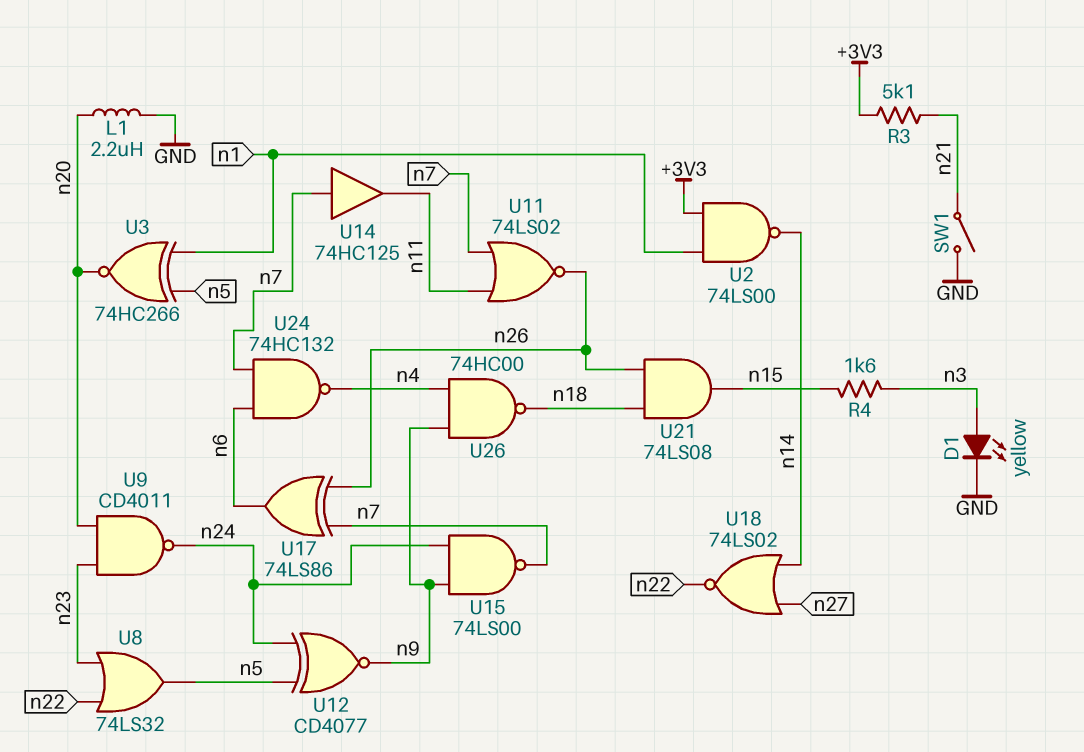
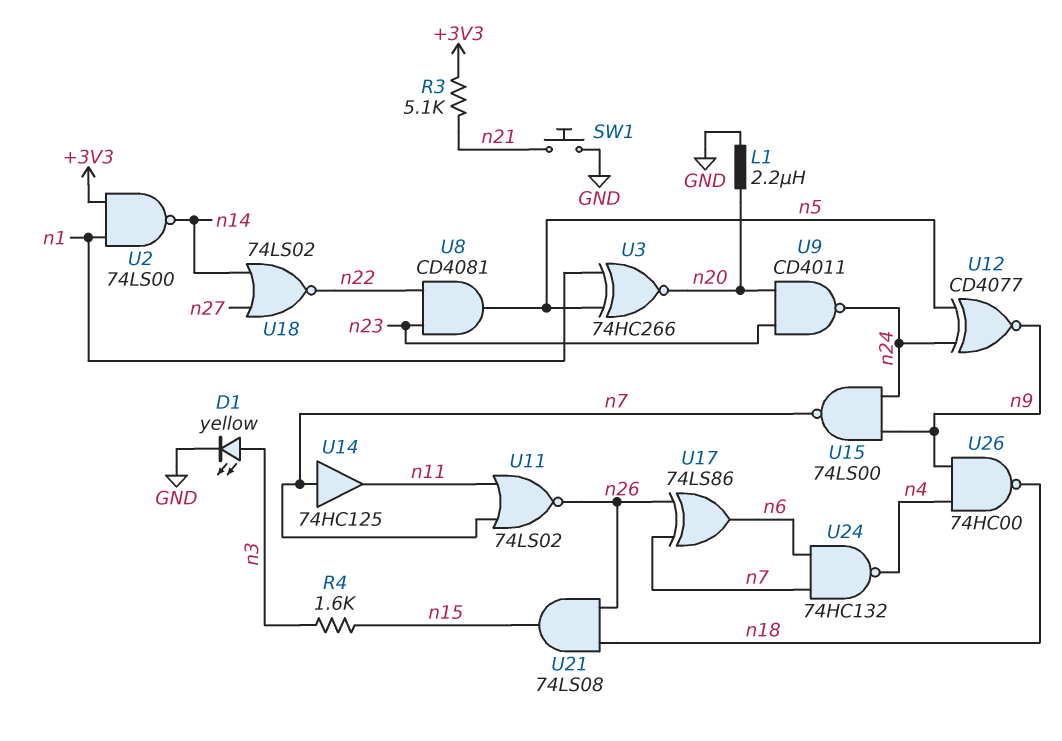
SW1: switch (GND, n21) -> button (GND, n21)
U8: OR 74LS32 (in n22, in n23, out n5) -> AND CD4081 (in n22, in n23, out n5)

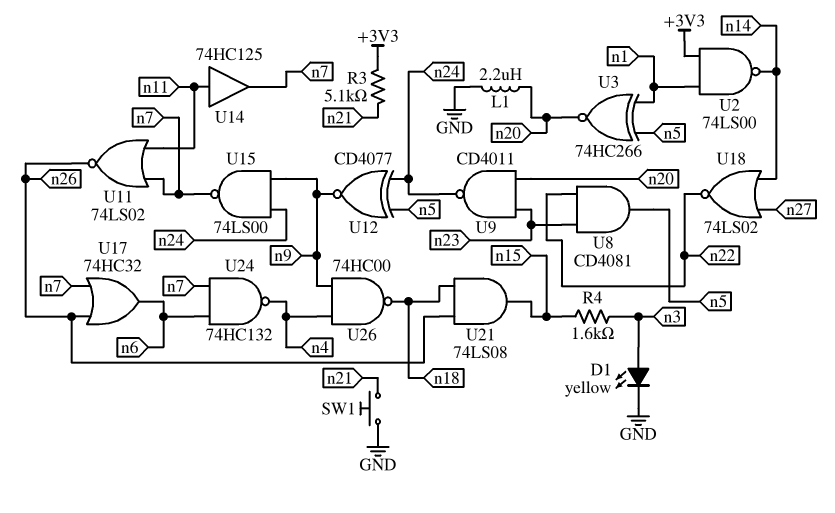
U14: buffer 74HC125 (in n7, out n11) -> buffer 74HC125 (in n11, out n7)
U17: XOR 74LS86 (in n7, in n26, out n6) -> OR 74HC32 (in n7, in n26, out n6)

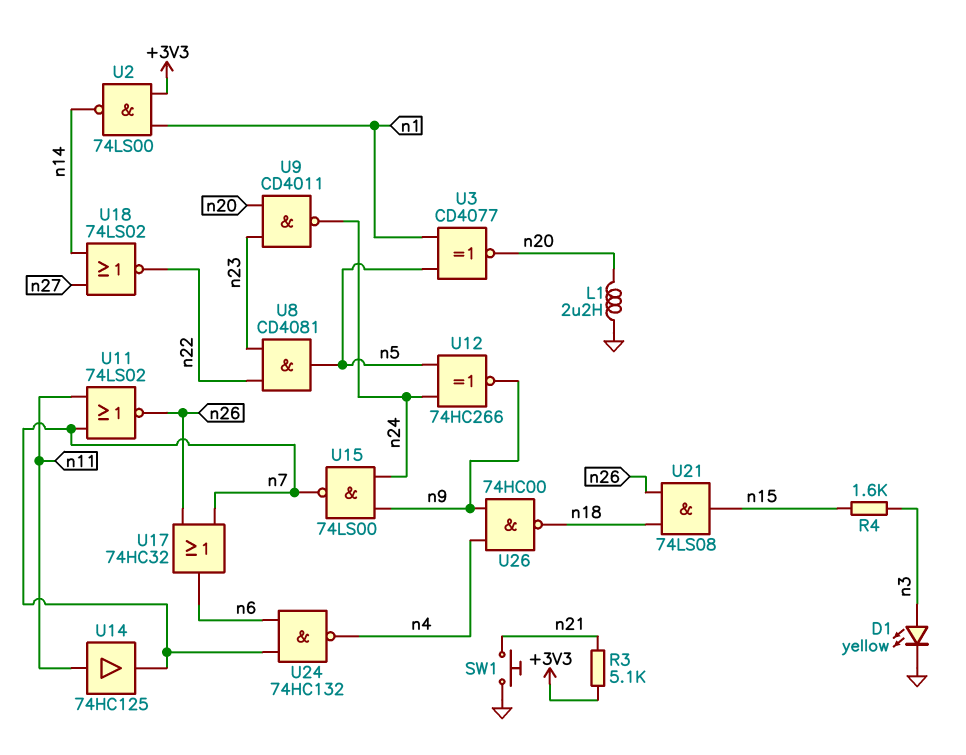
U3: XNOR 74HC266 (in n1, in n5, out n20) -> XNOR CD4077 (in n1, in n5, out n20)
U12: XNOR CD4077 (in n5, in n24, out n9) -> XNOR 74HC266 (in n5, in n24, out n9)

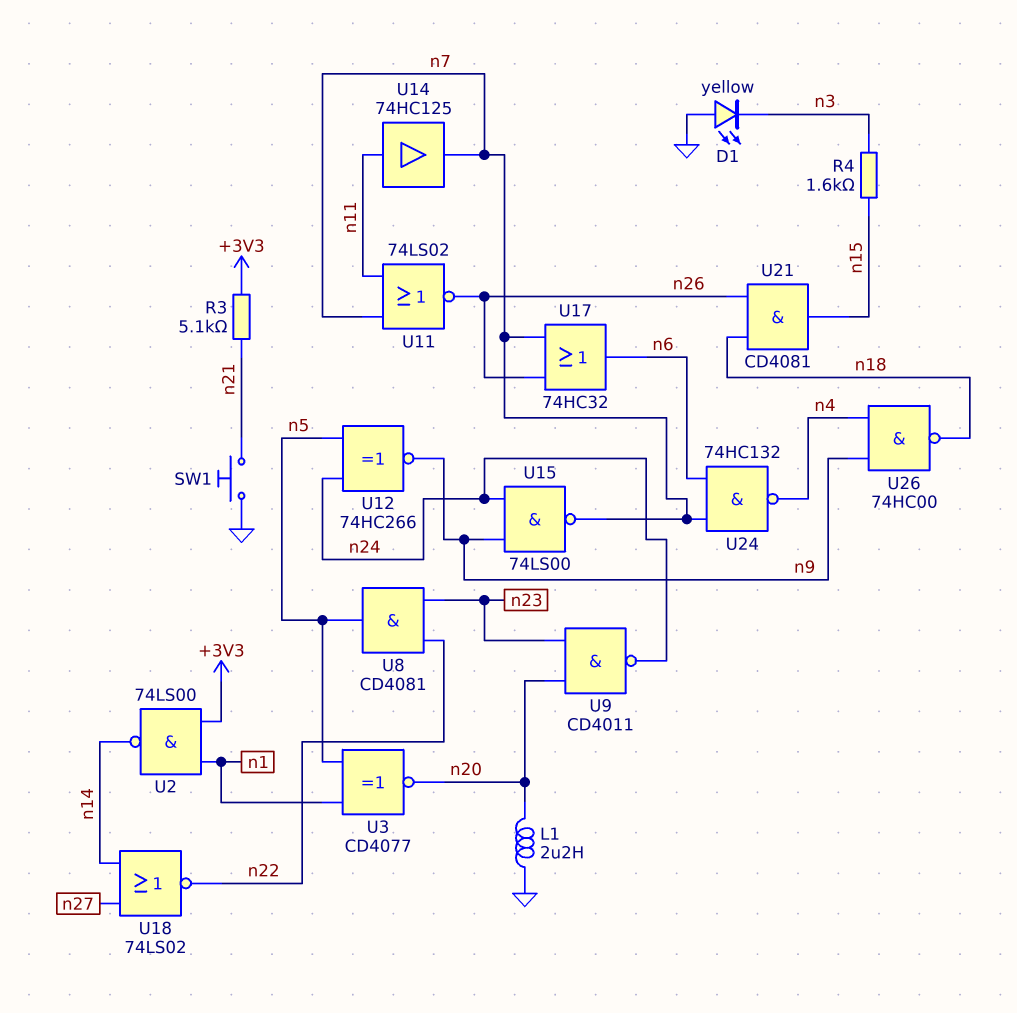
D1: LED yellow (A n3, K GND) -> LED yellow (A GND, K n3)
U21: AND 74LS08 (in n18, in n26, out n15) -> AND CD4081 (in n18, in n26, out n15)

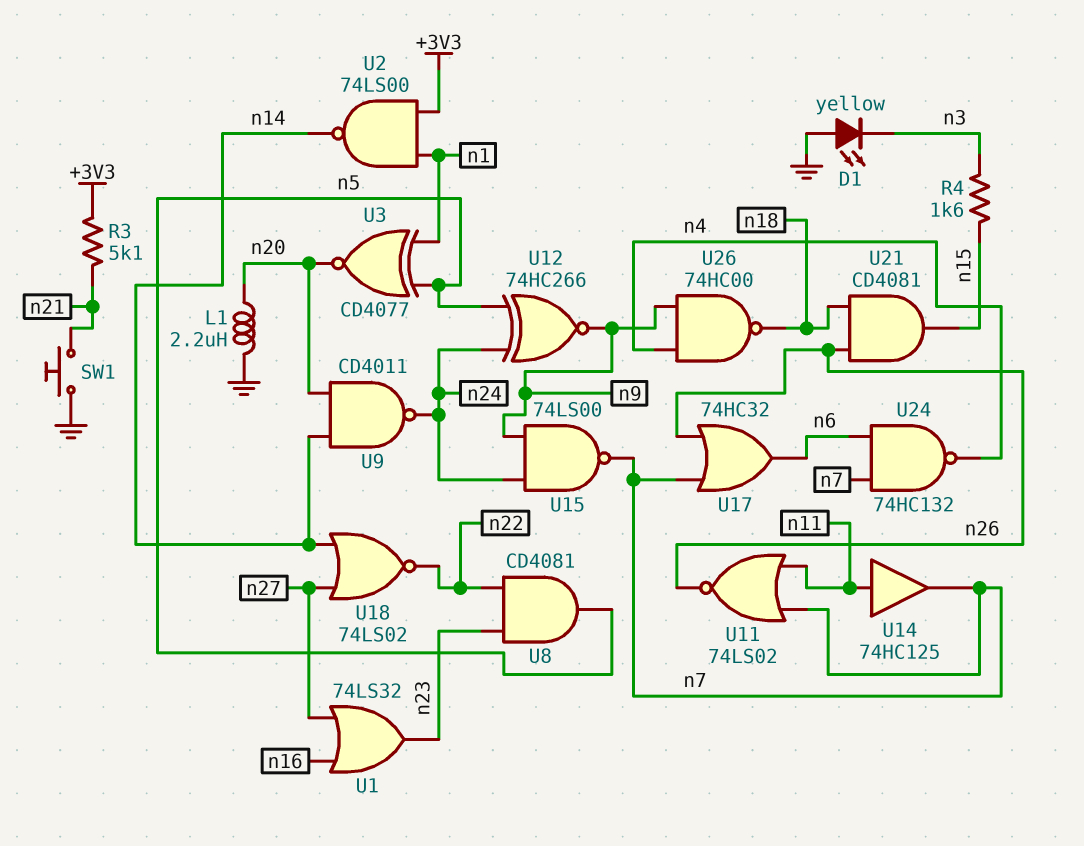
U1: none -> OR 74LS32 (in n16, in n27, out n23)
U9: NAND CD4011 (in n20, in n23, out n24) -> NAND CD4011 (in n14, in n20, out n24)

